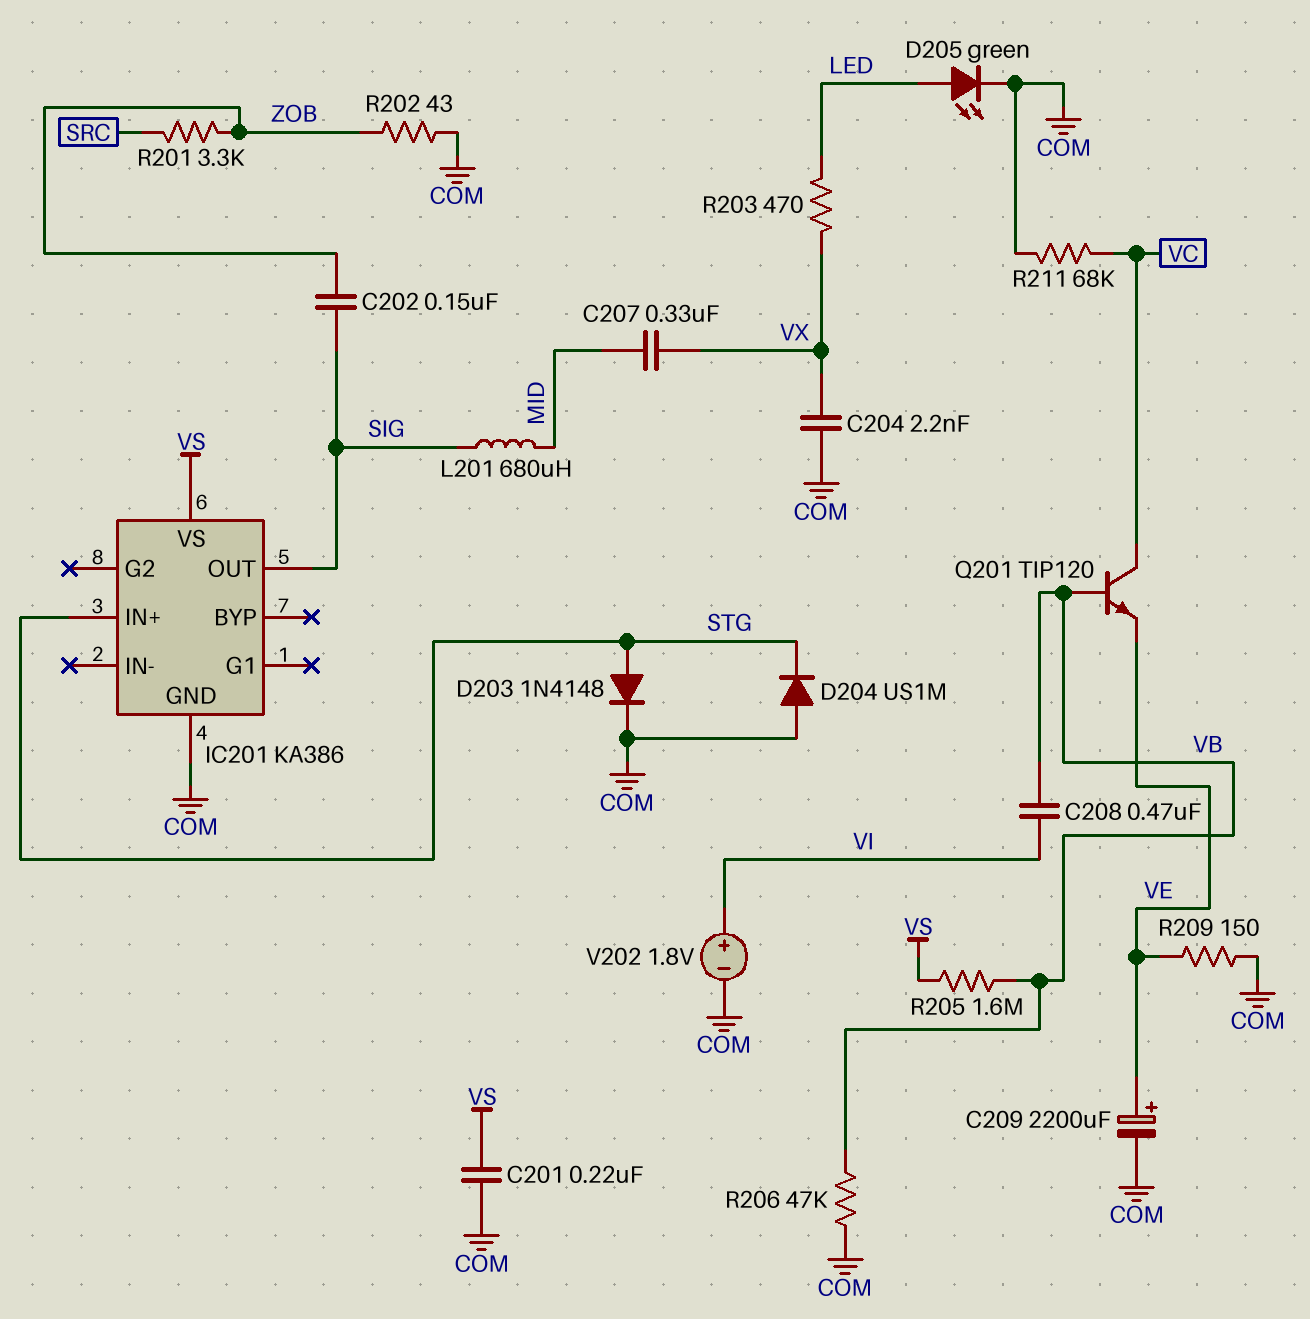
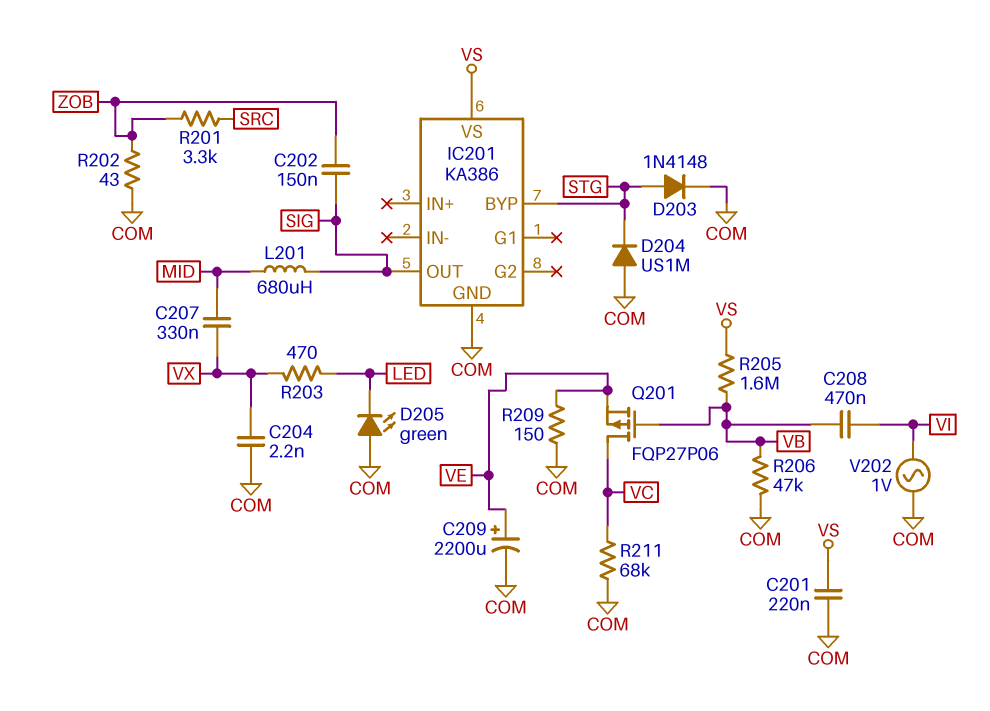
D205: LED green (A LED, K COM) -> LED green (A COM, K LED)
IC201 pin BYP: none -> STG
IC201 pin IN+: STG -> none
Q201: NPN TIP120 (B VB, C VC, E VE) -> PMOS FQP27P06 (G VB, D VC, S VE)
V202: 1.8V (plus VI, minus COM) -> AC 1V (COM, VI)

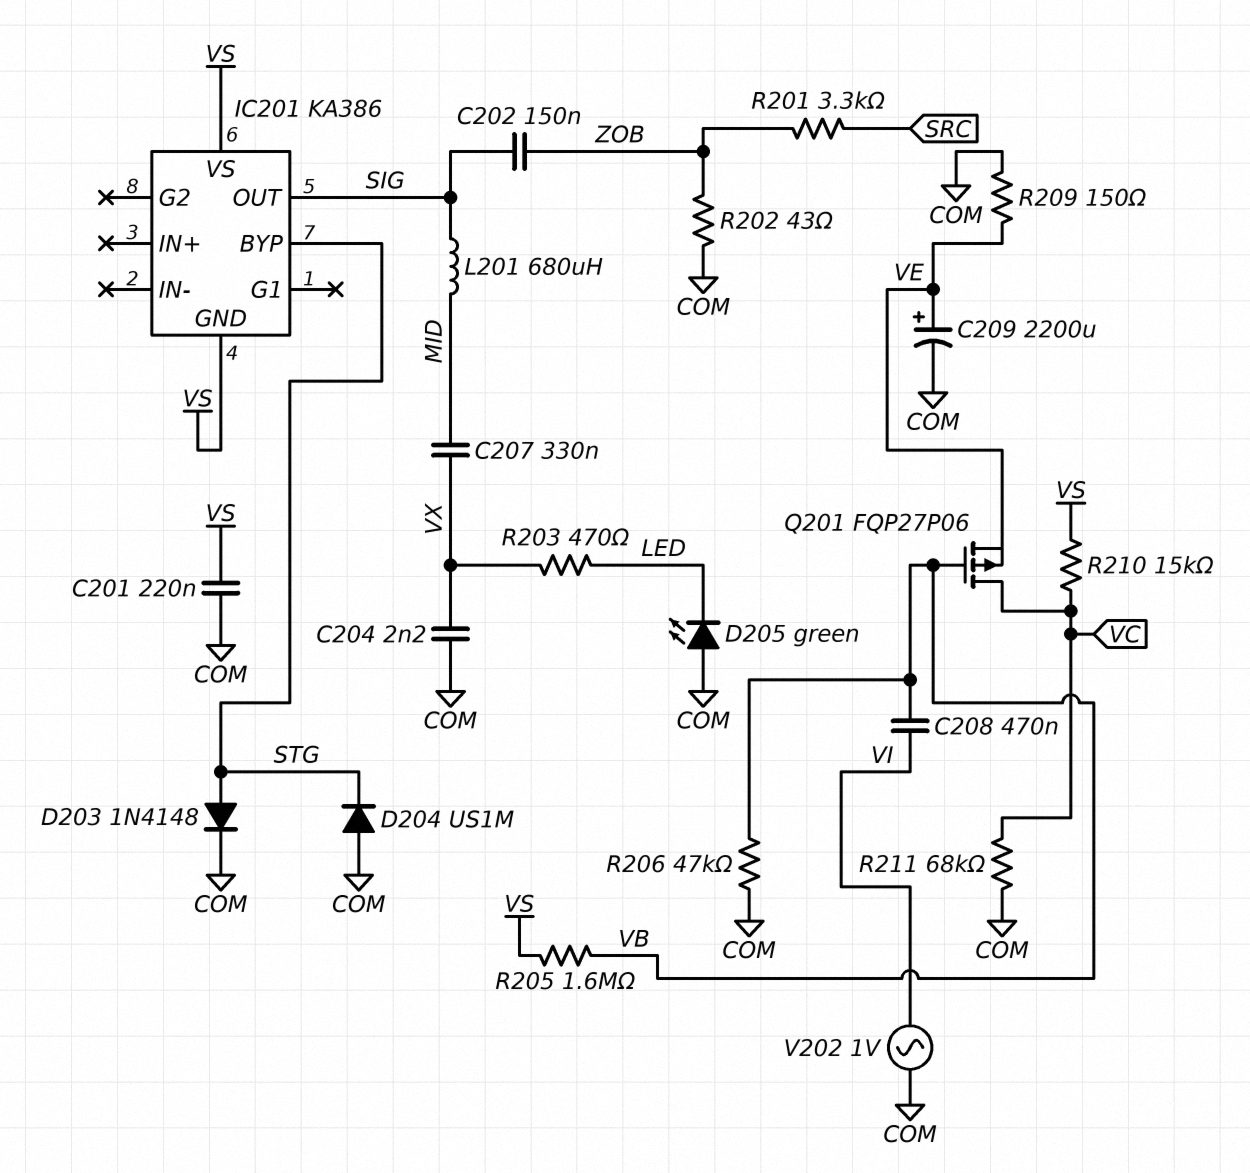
IC201 pin GND: COM -> VS
R210: none -> 15k (VC, VS)

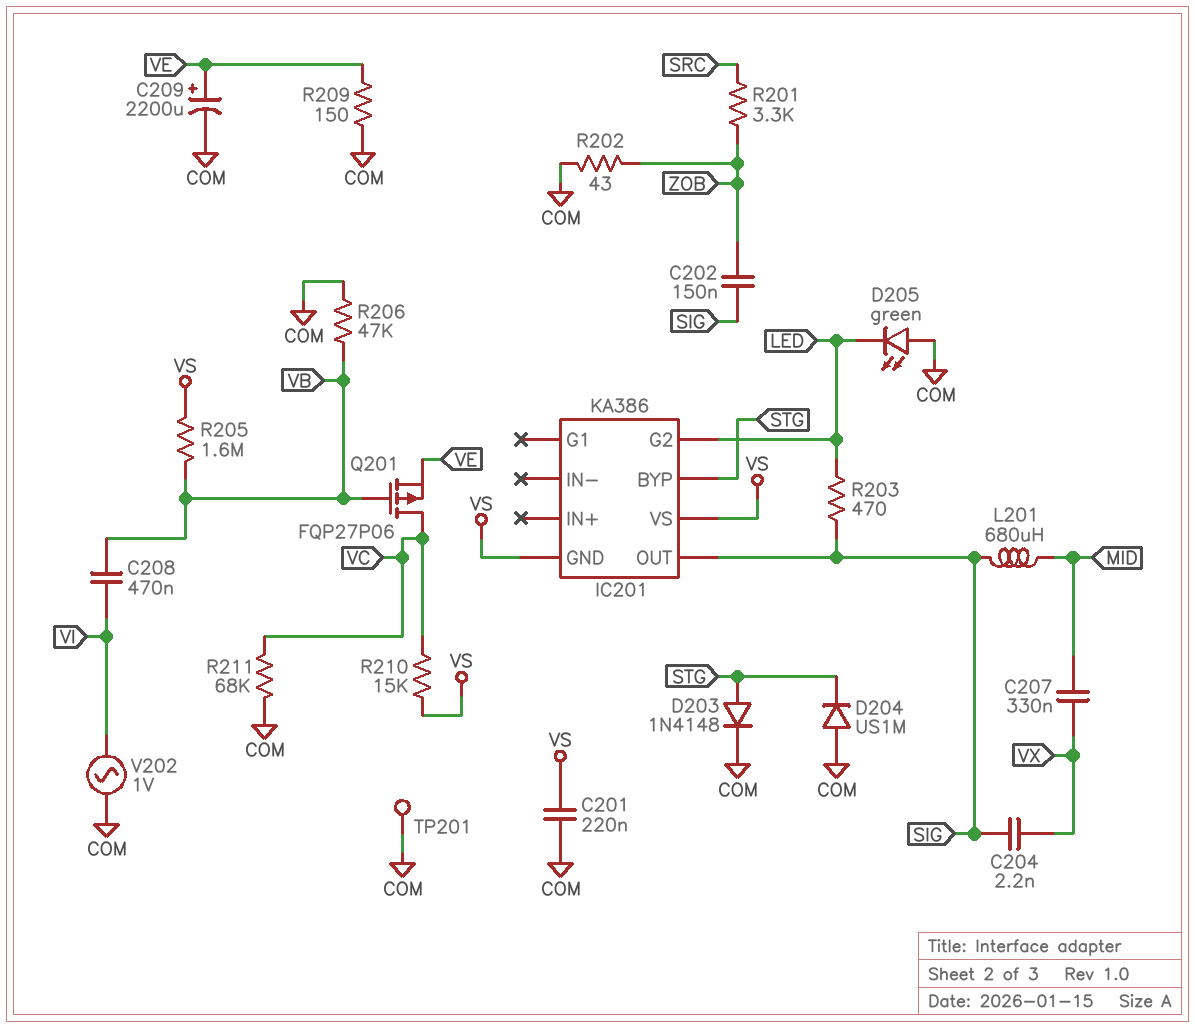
C204: 2.2nF (COM, VX) -> 2.2nF (SIG, VX)
IC201 pin G2: none -> LED
R203: 470 (LED, VX) -> 470 (LED, SIG)
TP201: none -> test point (COM)

